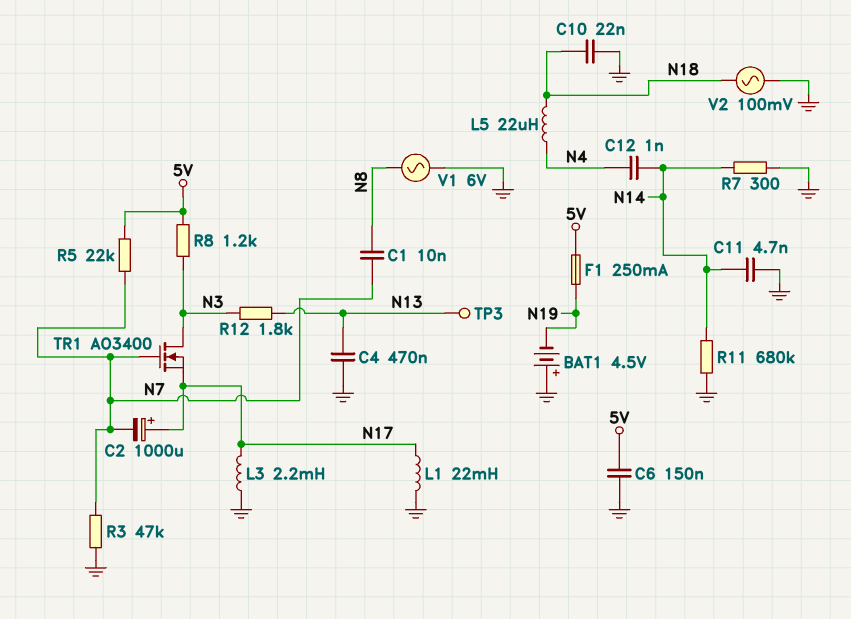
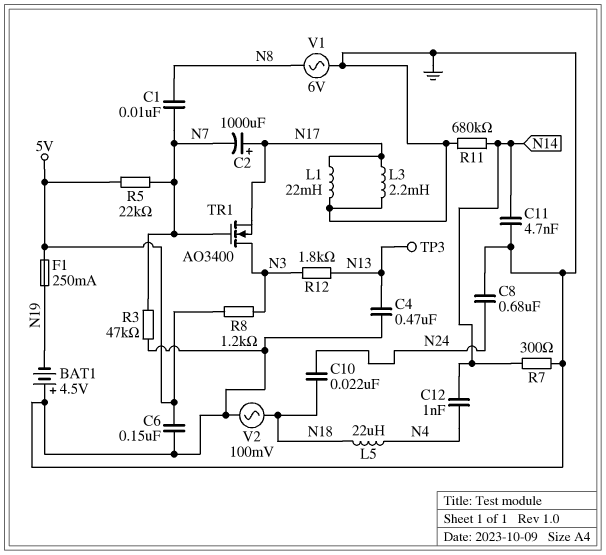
C8: none -> 680nF (GND, N24)
C10: 22nF (GND, N18) -> 22nF (N18, N24)

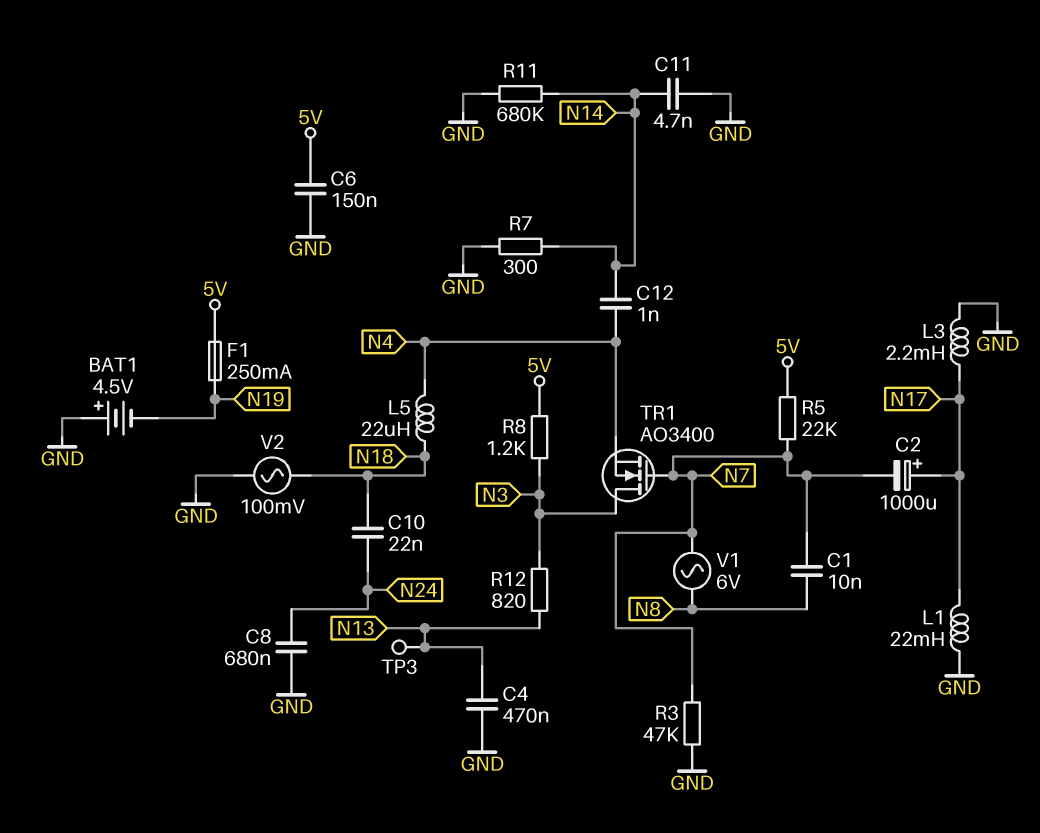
R12: 1.8k (N3, N13) -> 820 (N3, N13)
TR1: NMOS AO3400 (G N7, D N3, S N17) -> NMOS AO3400 (G N7, D N3, S N4)
V1: AC 6V (GND, N8) -> AC 6V (N7, N8)

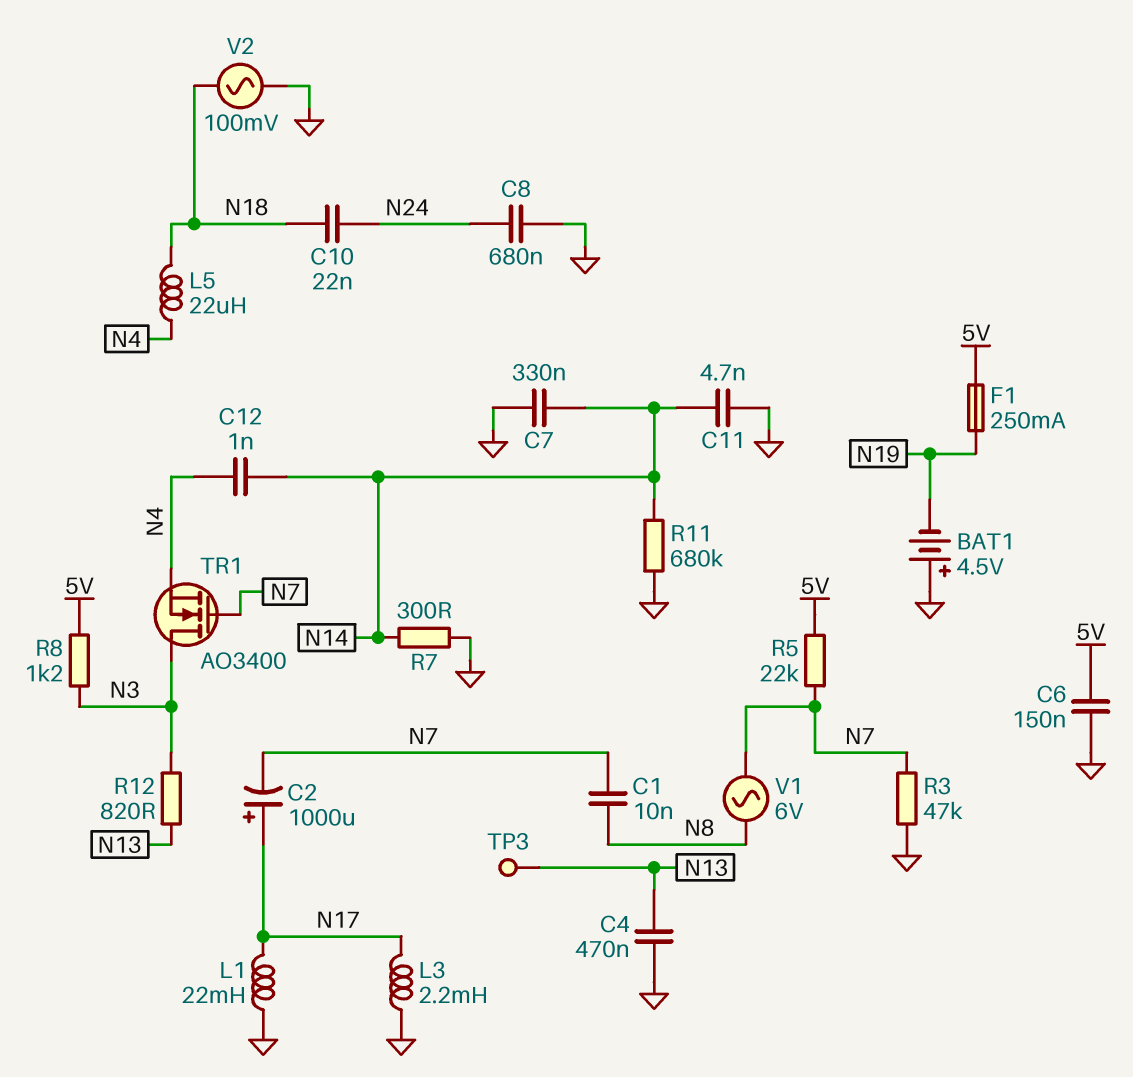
C7: none -> 330nF (GND, N14)

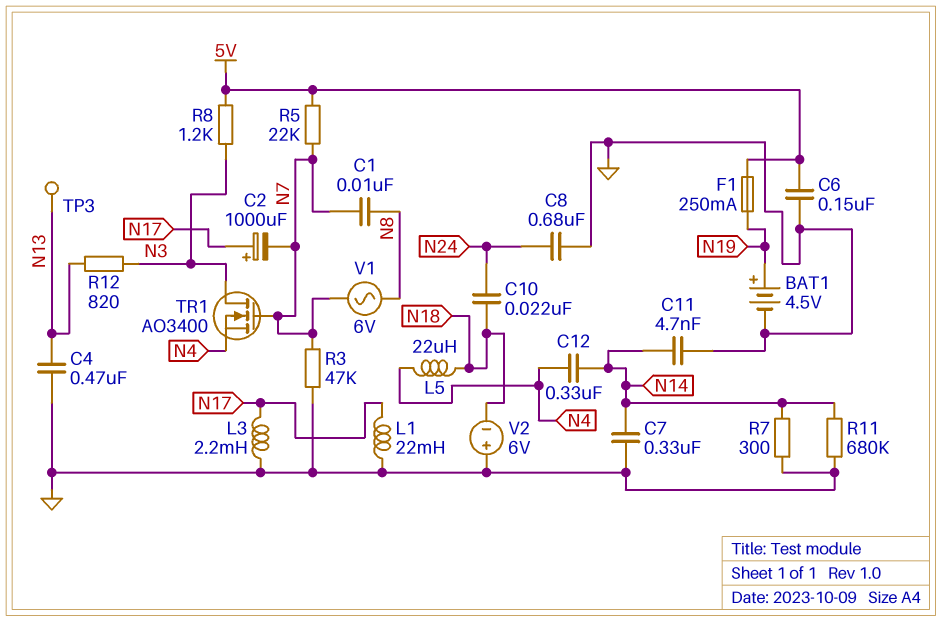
BAT1: 4.5V (plus GND, minus N19) -> 4.5V (plus N19, minus GND)
C12: 1nF (N4, N14) -> 330nF (N4, N14)
V2: AC 100mV (GND, N18) -> 6V (plus GND, minus N18)

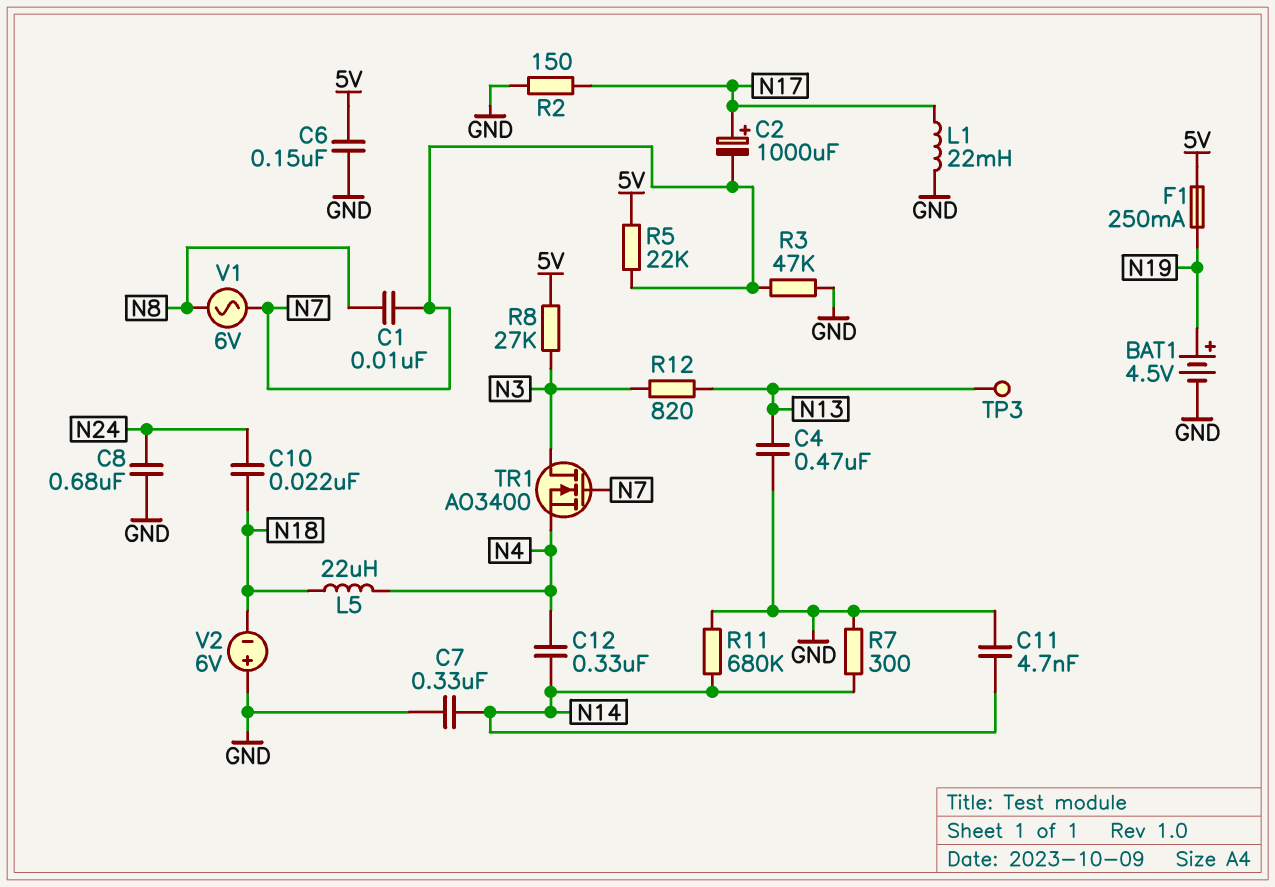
L3: 2.2mH (GND, N17) -> none
R2: none -> 150 (GND, N17)
R8: 1.2k (5V, N3) -> 27k (5V, N3)

